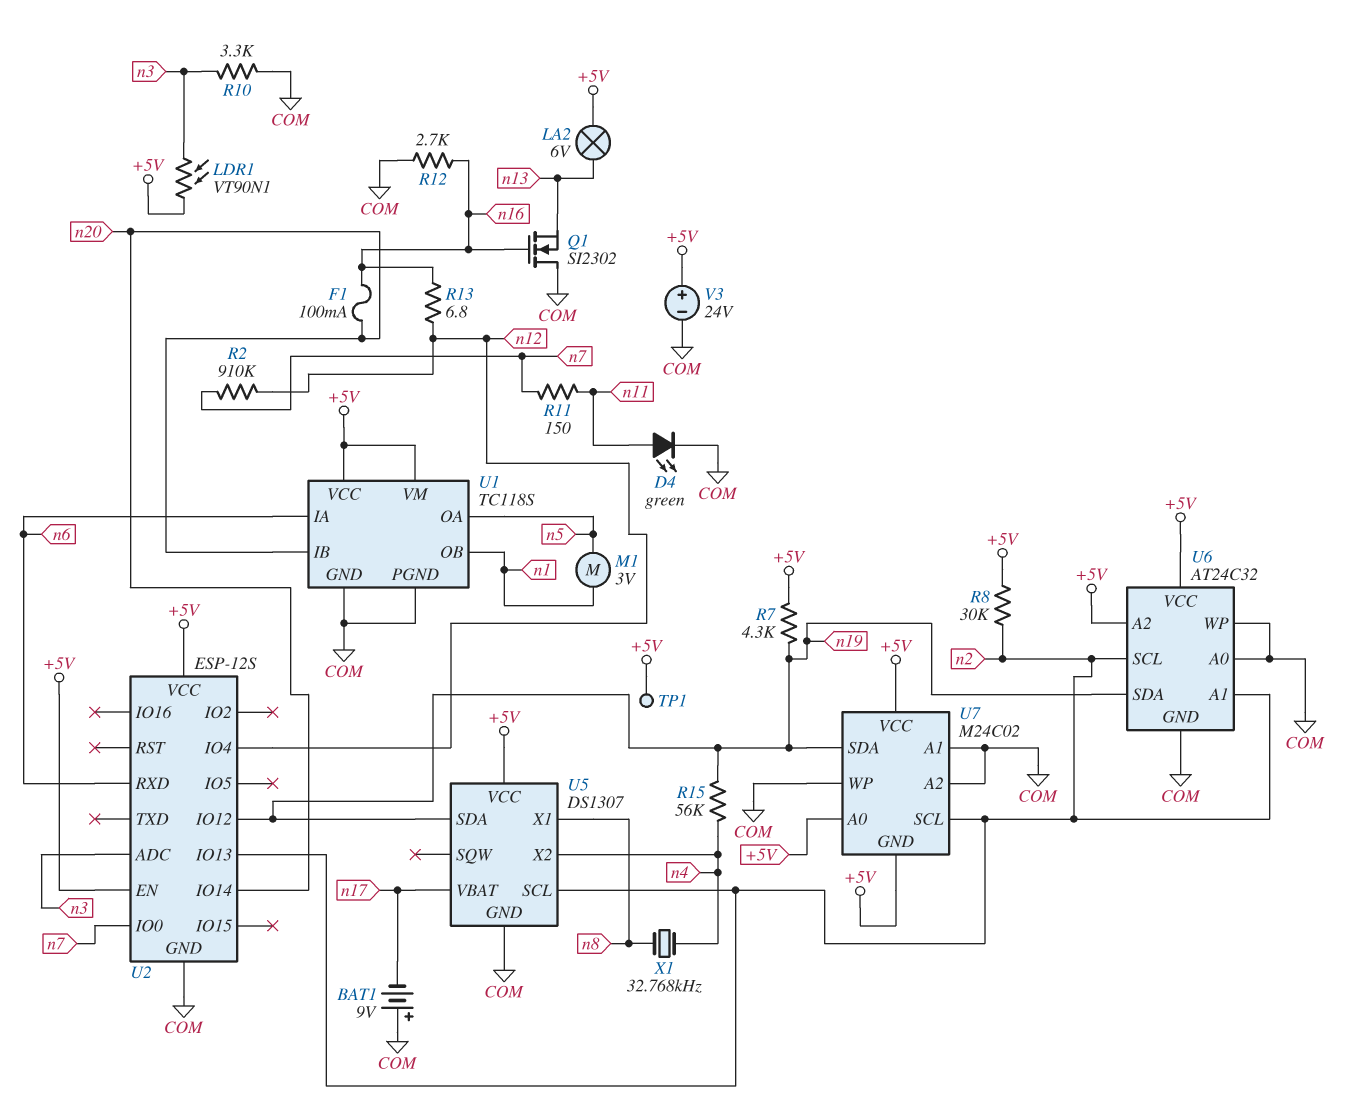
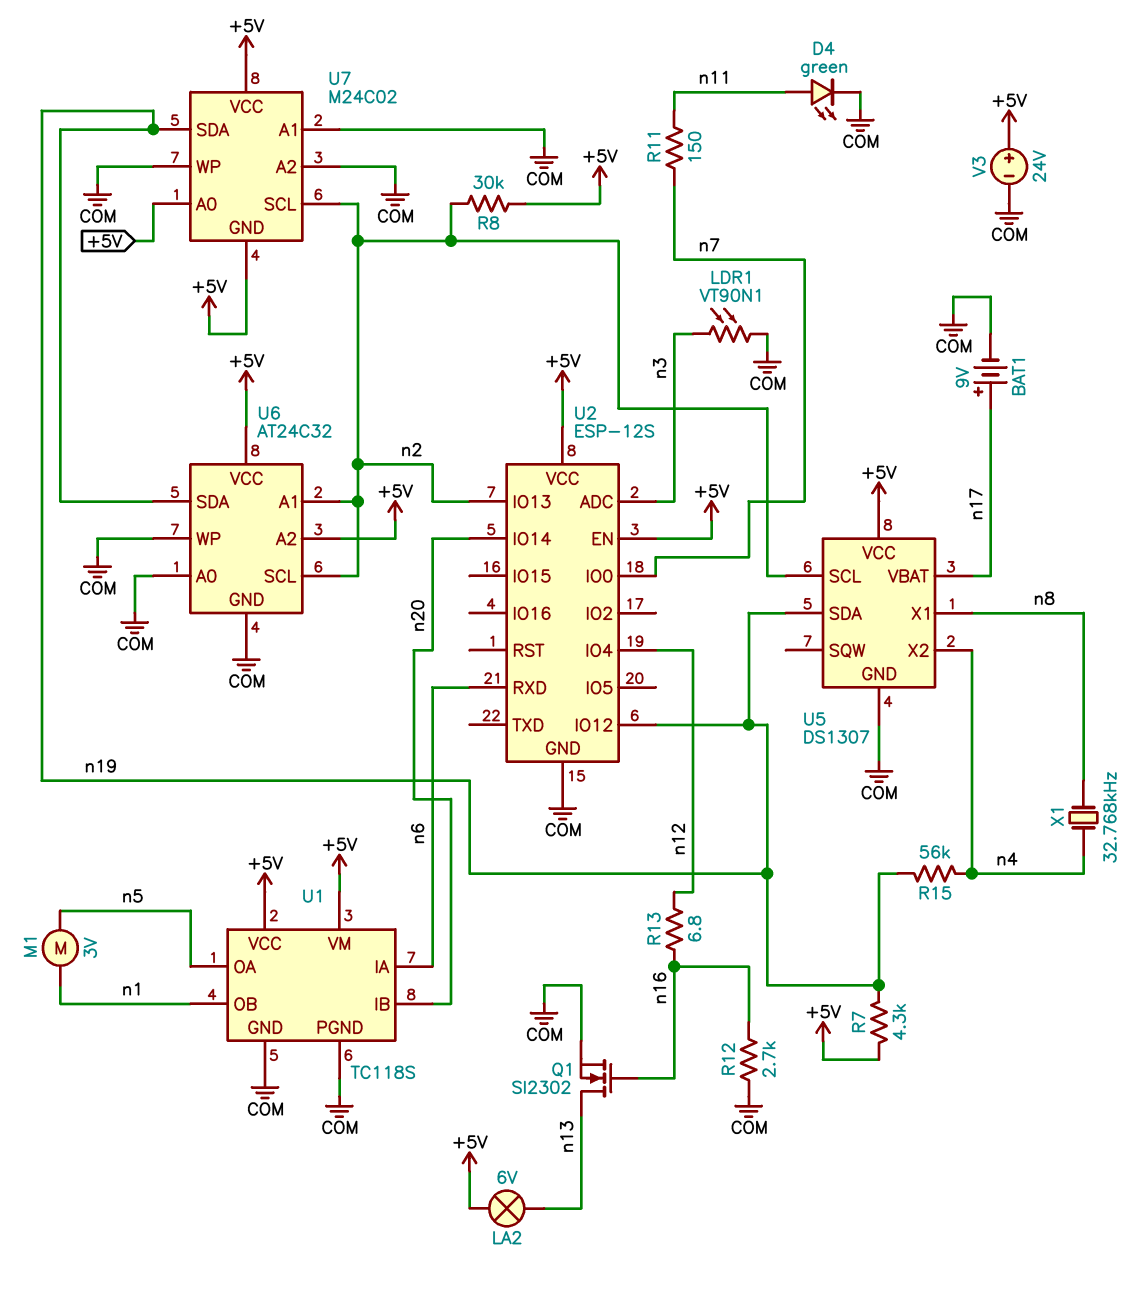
BAT1: 9V (plus COM, minus n17) -> 9V (plus n17, minus COM)
F1: 100mA (n16, n20) -> none
LDR1: VT90N1 (+5V, n3) -> VT90N1 (COM, n3)
Q1: NMOS SI2302 (G n16, D COM, S n13) -> NMOS SI2302 (G n16, D n13, S COM)
R2: 910k (n7, n12) -> none
R10: 3.3k (COM, n3) -> none
TP1: test point (+5V) -> none

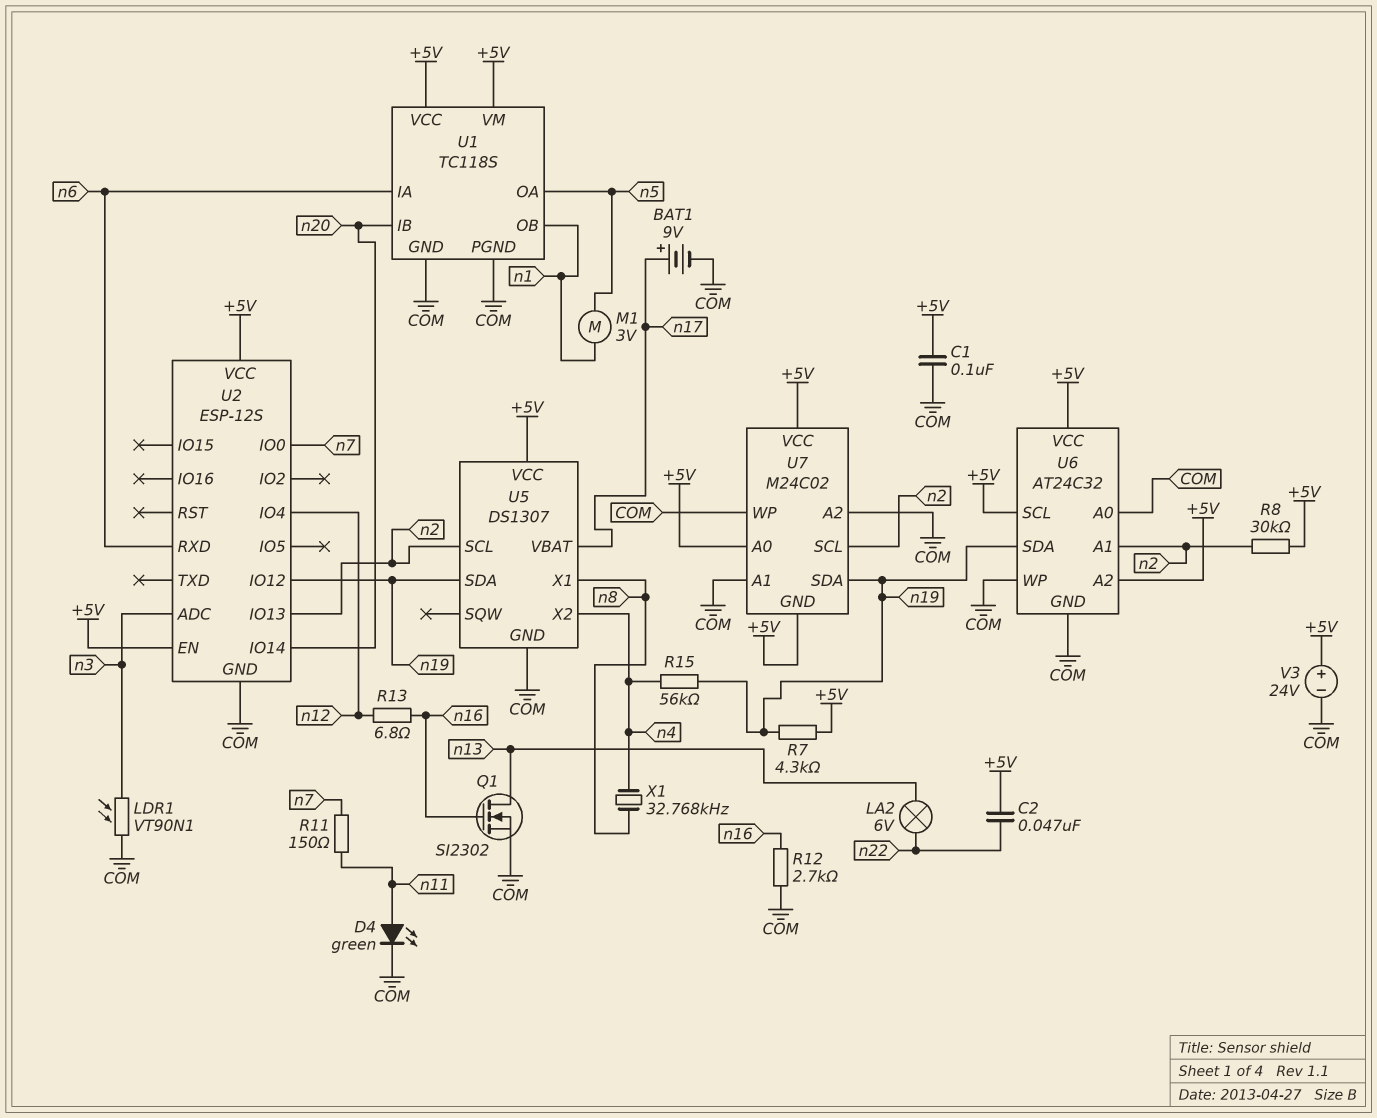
C1: none -> 100nF (+5V, COM)
C2: none -> 47nF (+5V, n22)
LA2: lamp 6V (+5V, n13) -> lamp 6V (n13, n22)
U6 pin SCL: n2 -> +5V

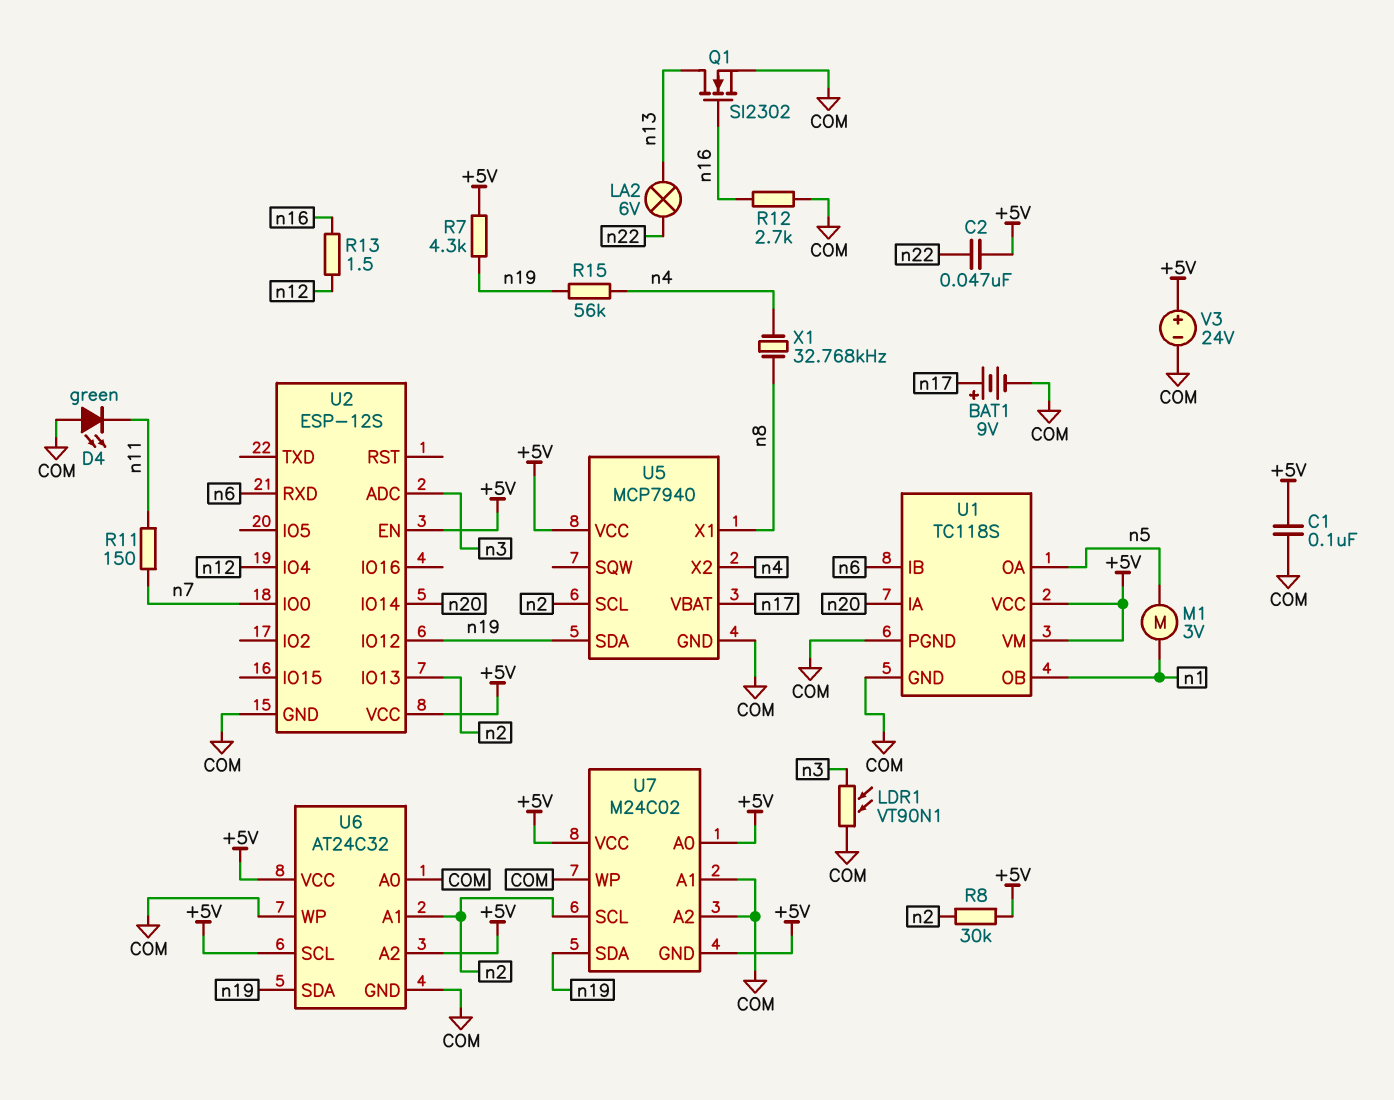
D4: LED green (A n11, K COM) -> LED green (A COM, K n11)
R13: 6.8 (n12, n16) -> 1.5 (n12, n16)
U1 pin IA: n6 -> n20
U1 pin IB: n20 -> n6
U5: DS1307 -> MCP7940

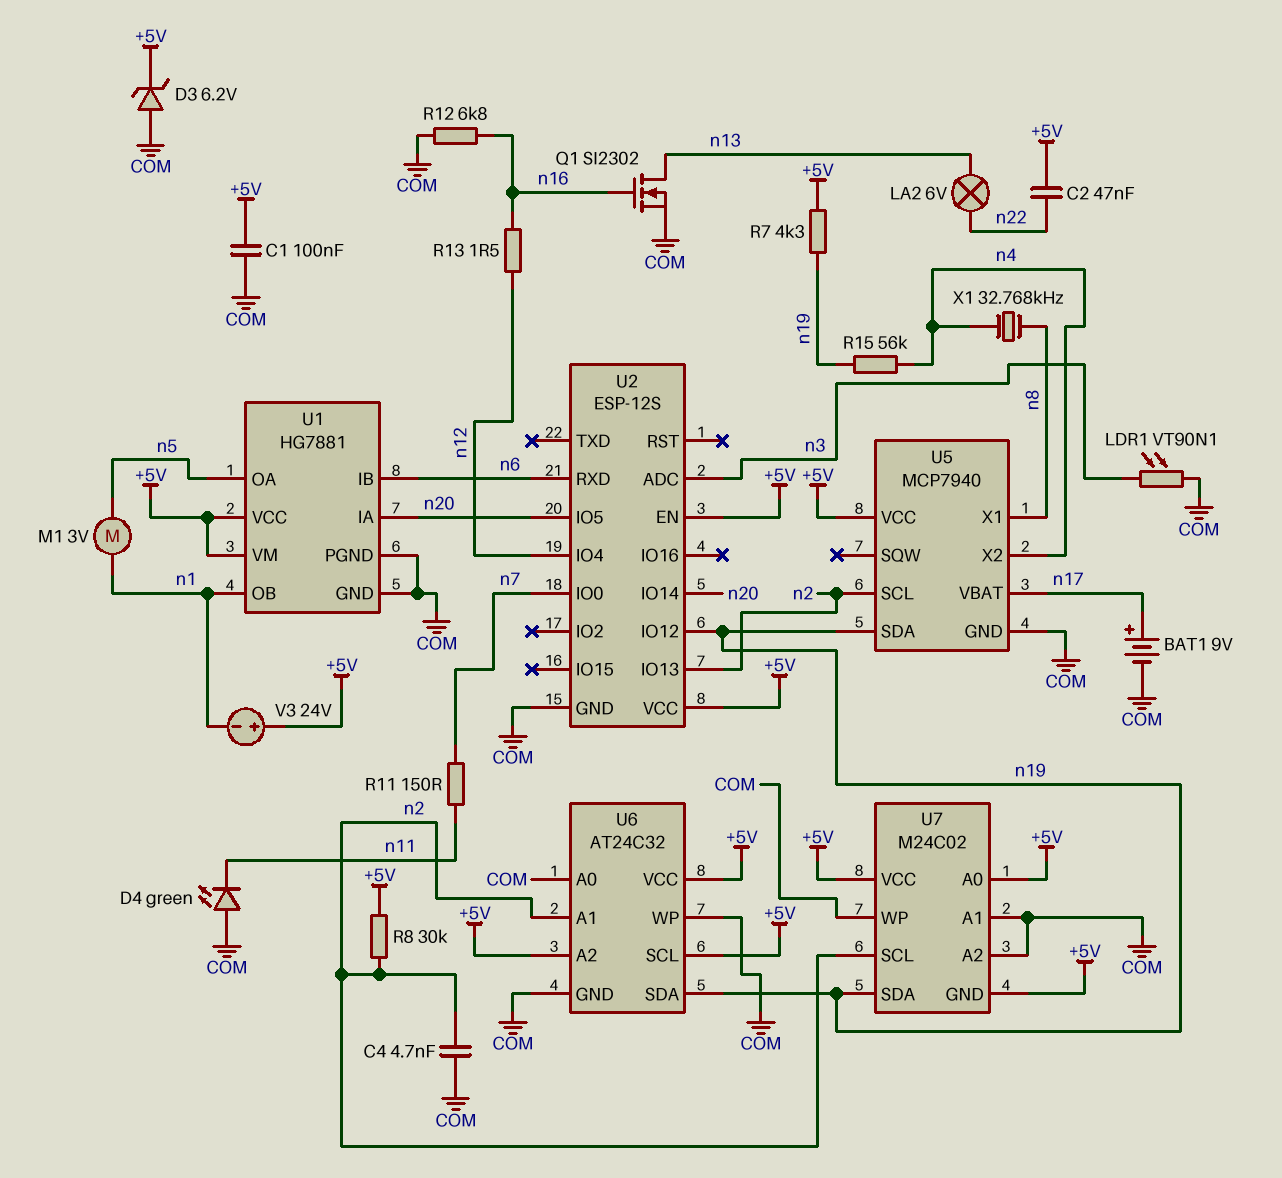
C4: none -> 4.7nF (COM, n2)
D3: none -> zener 6.2V (A COM, K +5V)
R12: 2.7k (COM, n16) -> 6.8k (COM, n16)
U1: TC118S -> HG7881
U2 pin IO5: none -> n20
V3: 24V (plus +5V, minus COM) -> 24V (plus +5V, minus n1)

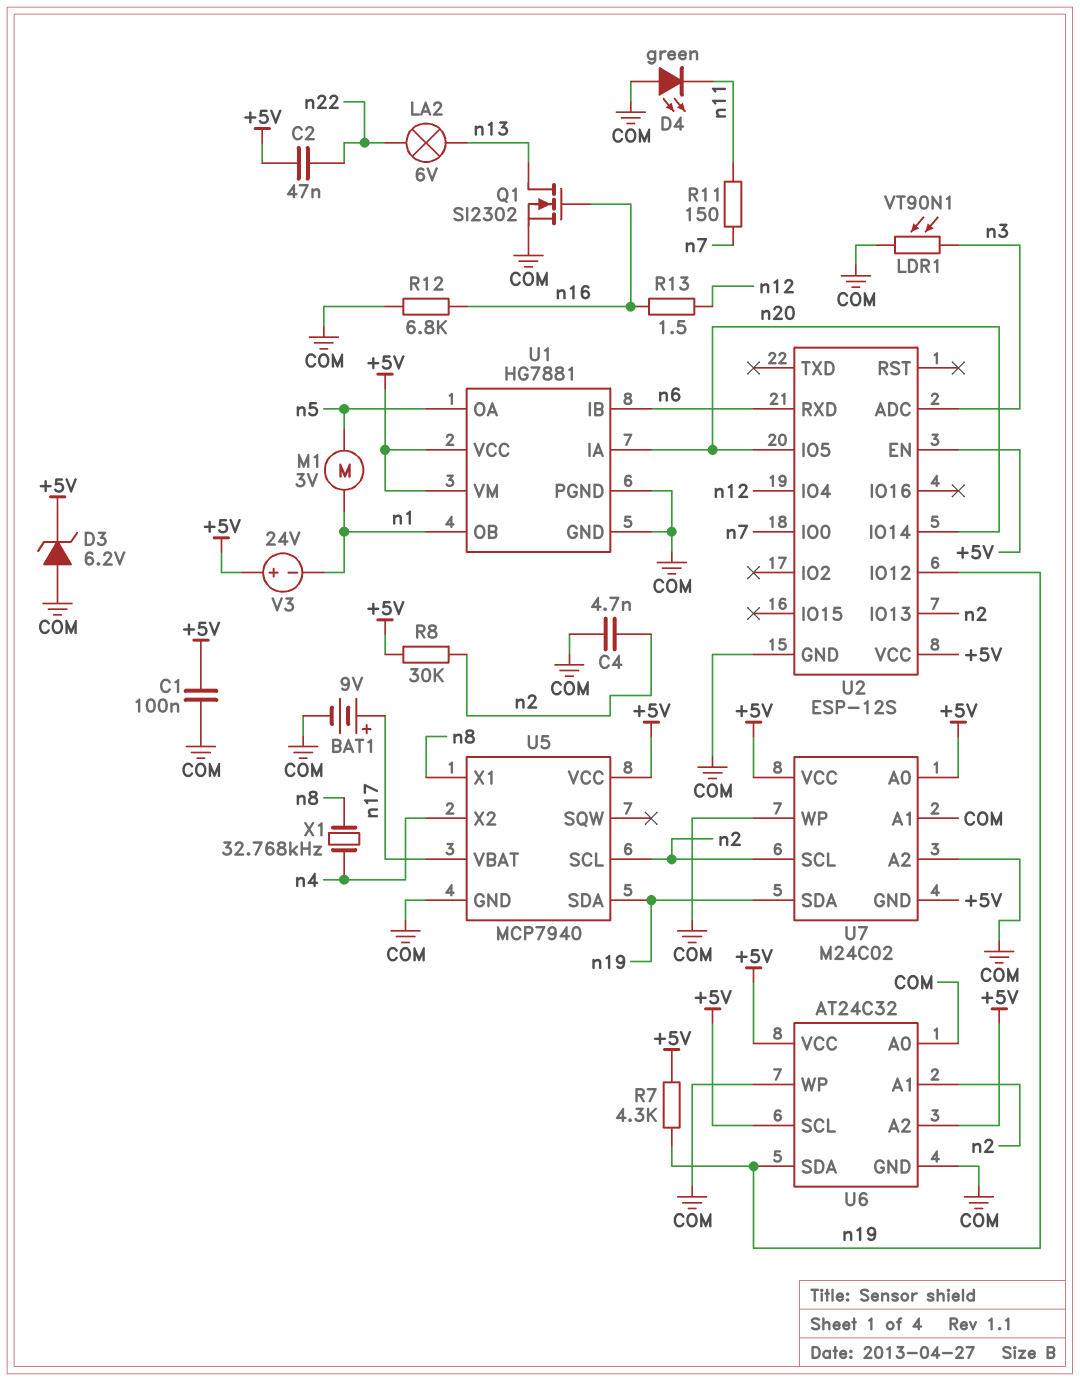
R15: 56k (n4, n19) -> none

